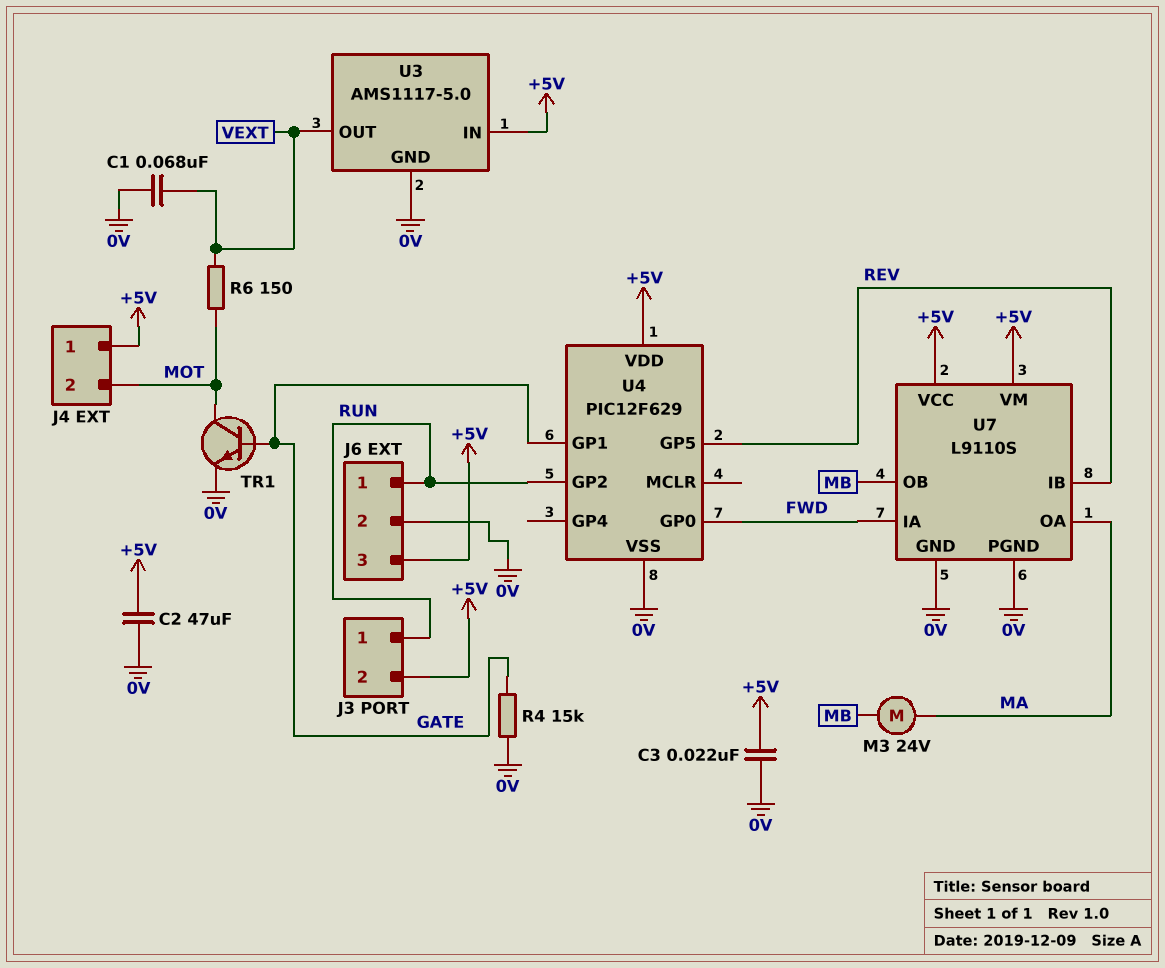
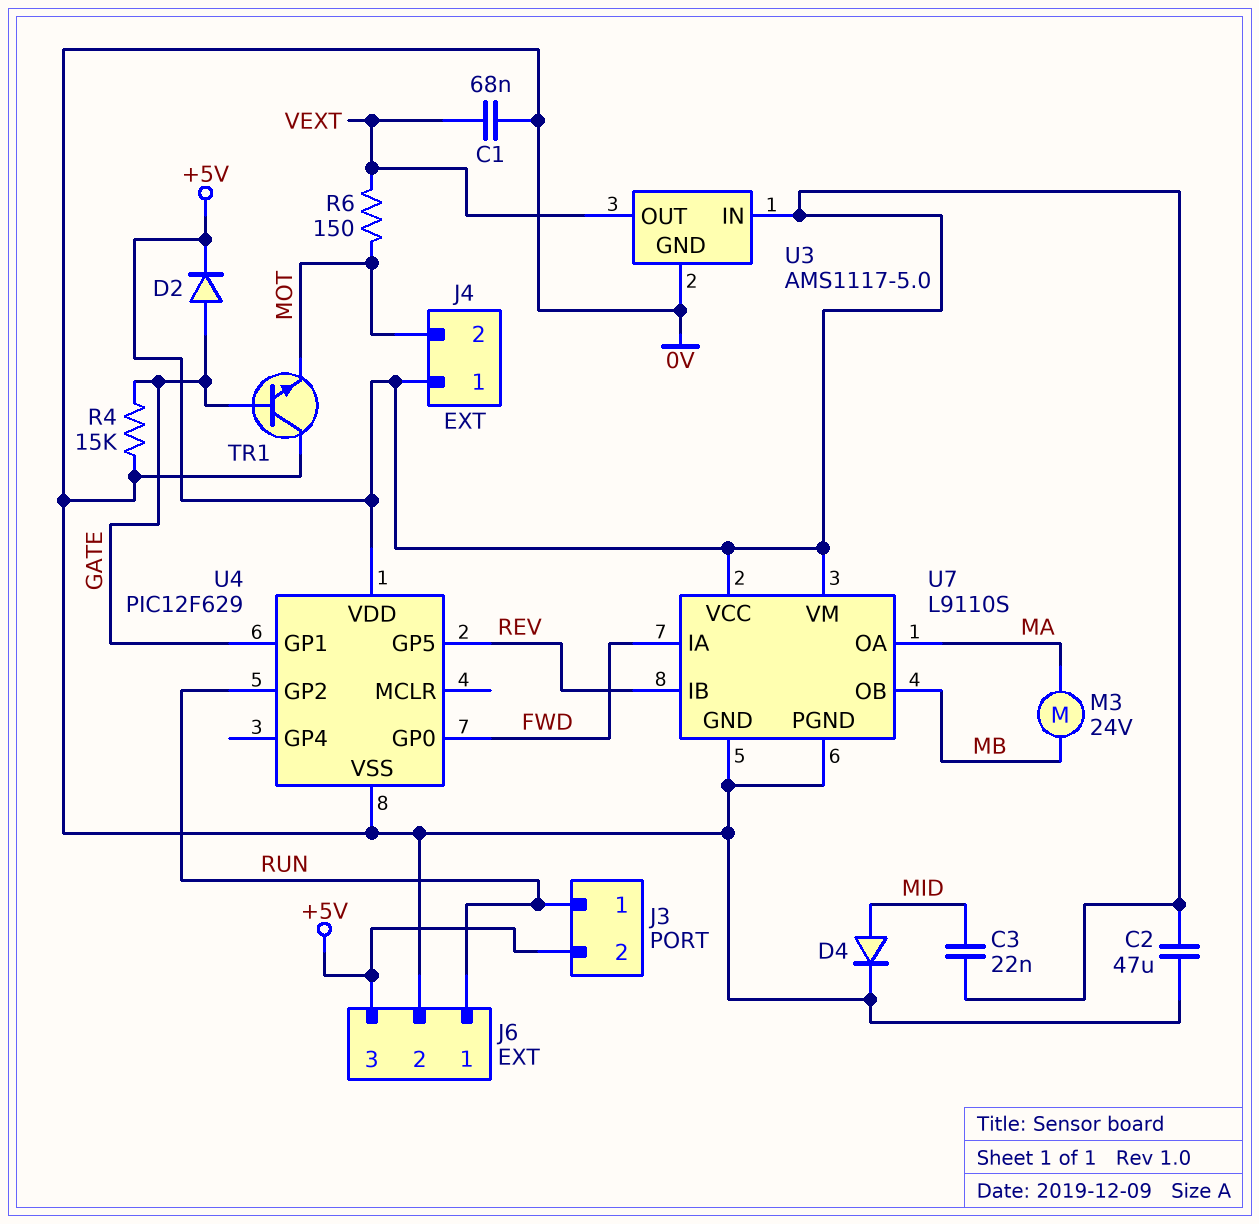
C3: 22nF (+5V, 0V) -> 22nF (+5V, MID)
D2: none -> diode (A GATE, K +5V)
D4: none -> diode (A MID, K 0V)
TR1: NPN (B GATE, C MOT, E 0V) -> NPN (B GATE, C 0V, E MOT)

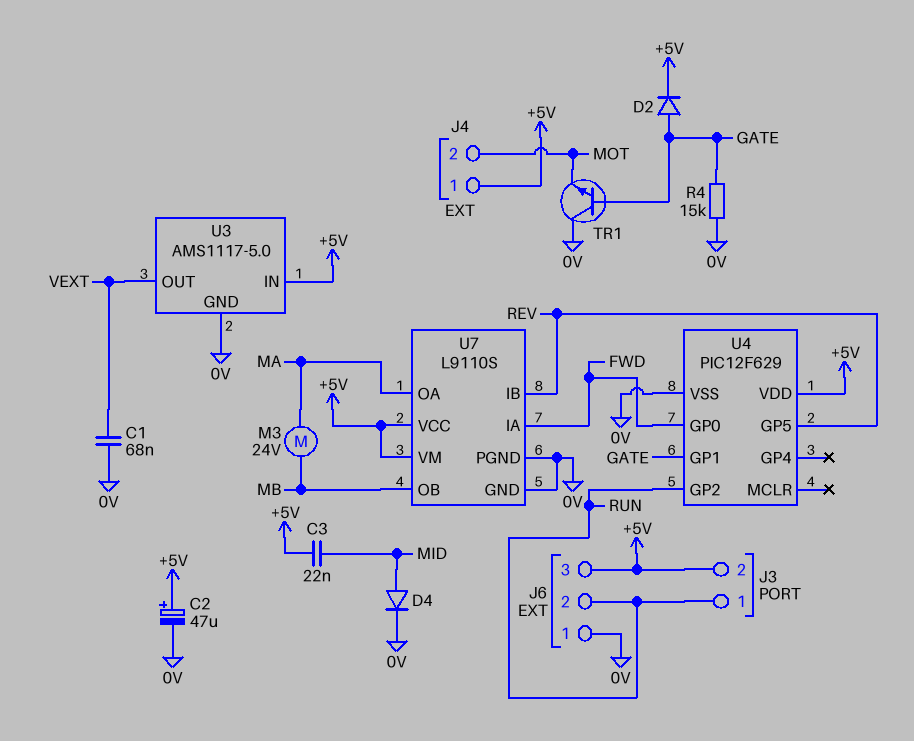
C2: 47uF (+5V, 0V) -> 47uF (plus +5V, minus 0V)
J6 pin 1: RUN -> 0V
J6 pin 2: 0V -> RUN
R6: 150 (MOT, VEXT) -> none

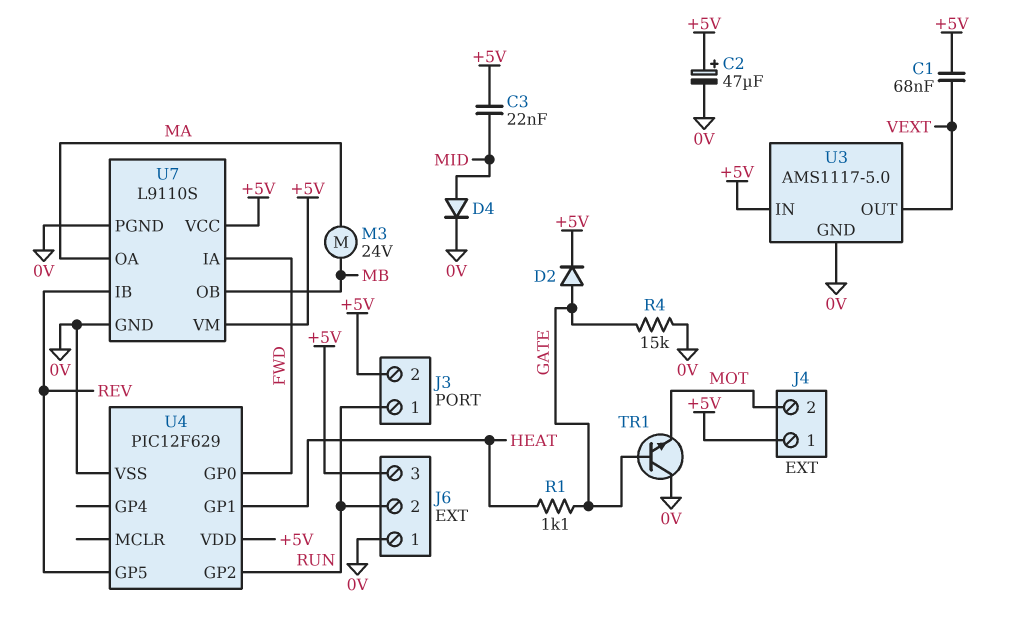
C1: 68nF (0V, VEXT) -> 68nF (+5V, VEXT)
R1: none -> 1.1k (GATE, HEAT)
U4 pin GP1: GATE -> HEAT

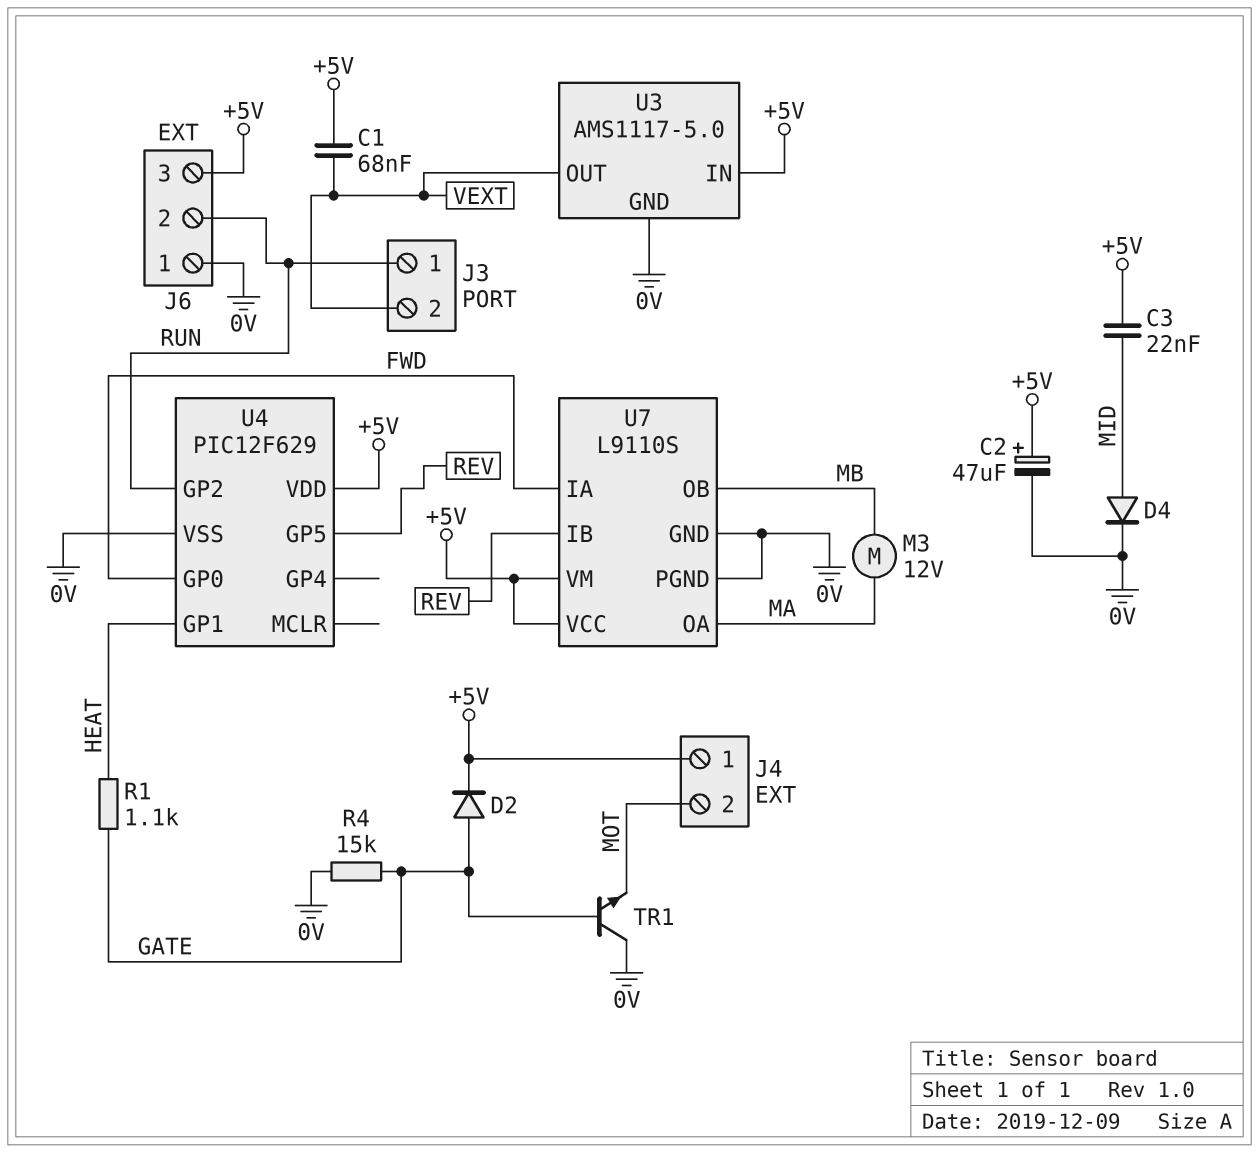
J3 pin 2: +5V -> VEXT
M3: motor 24V (MA, MB) -> motor 12V (MA, MB)

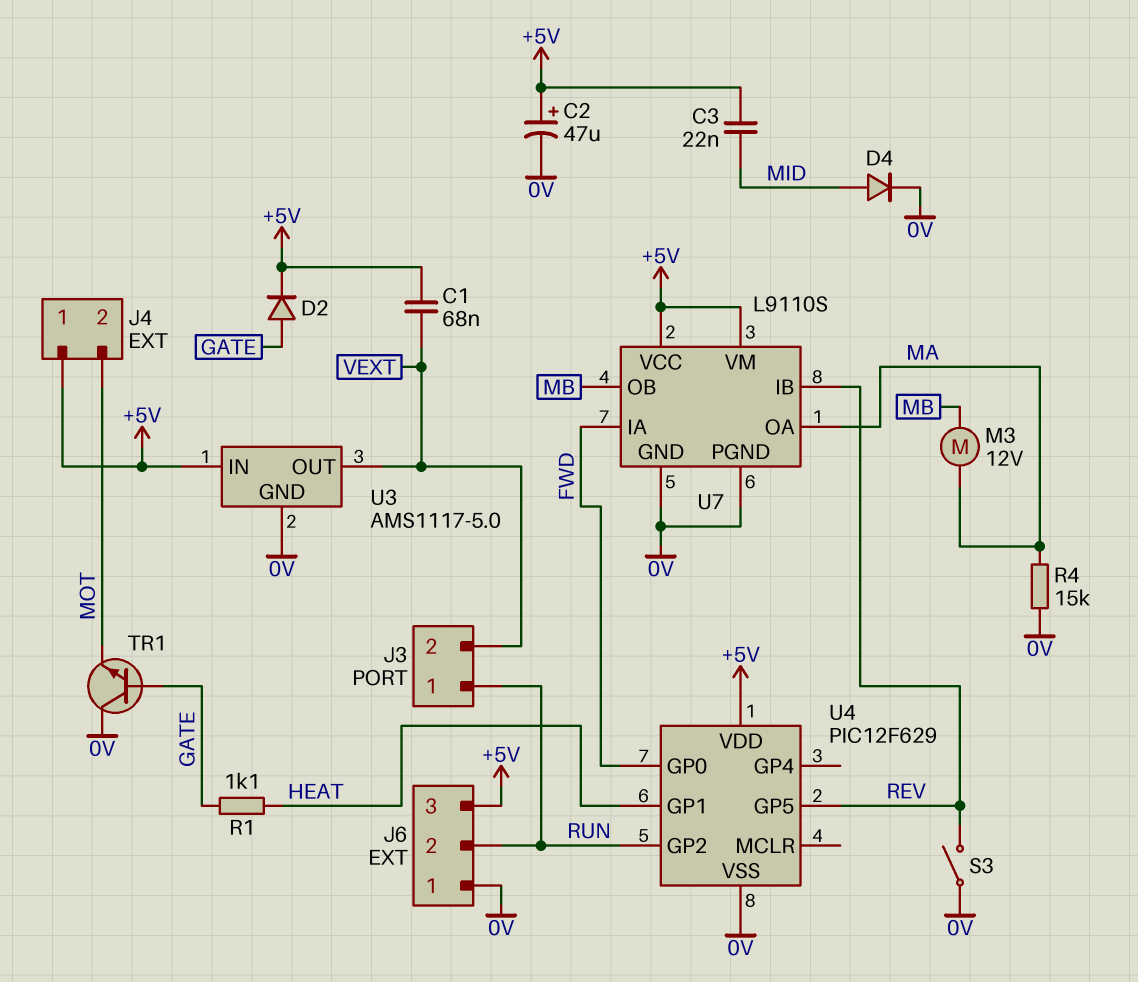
R4: 15k (0V, GATE) -> 15k (0V, MA)
S3: none -> switch (0V, REV)

